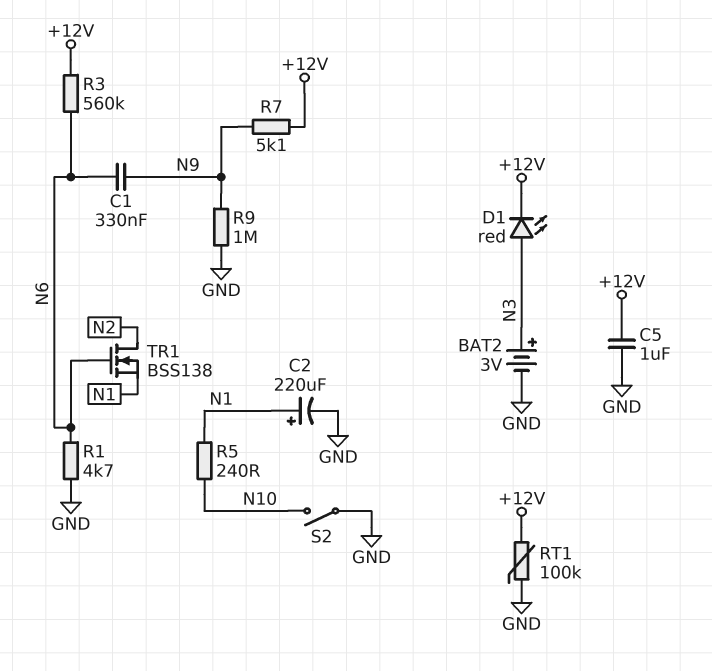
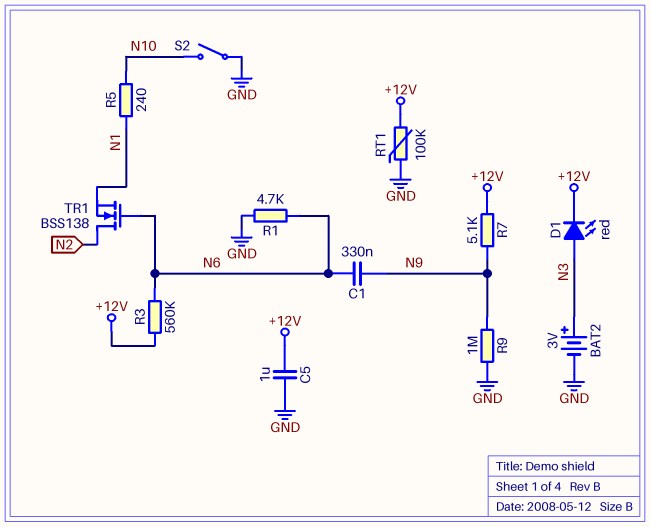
C2: 220uF (plus N1, minus GND) -> none

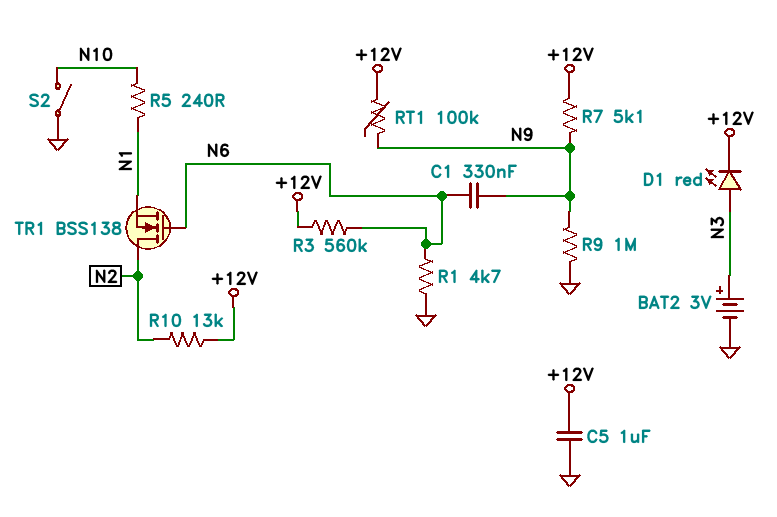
R10: none -> 13k (+12V, N2)
RT1: 100k (+12V, GND) -> 100k (+12V, N9)

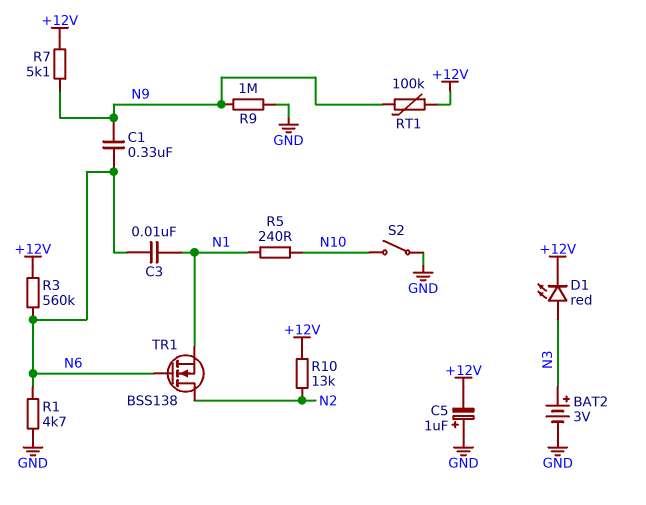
C3: none -> 10nF (N1, N6)
C5: 1uF (+12V, GND) -> 1uF (plus GND, minus +12V)

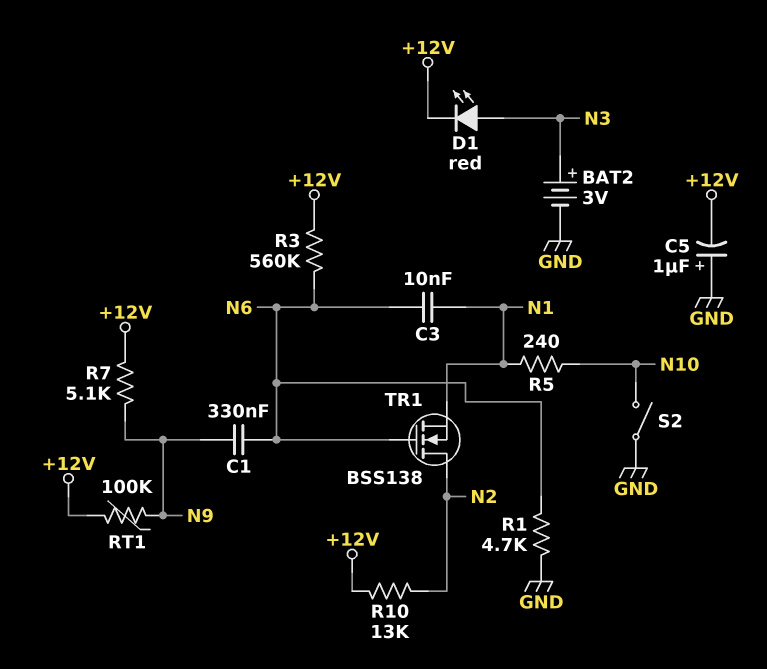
R9: 1M (GND, N9) -> none

